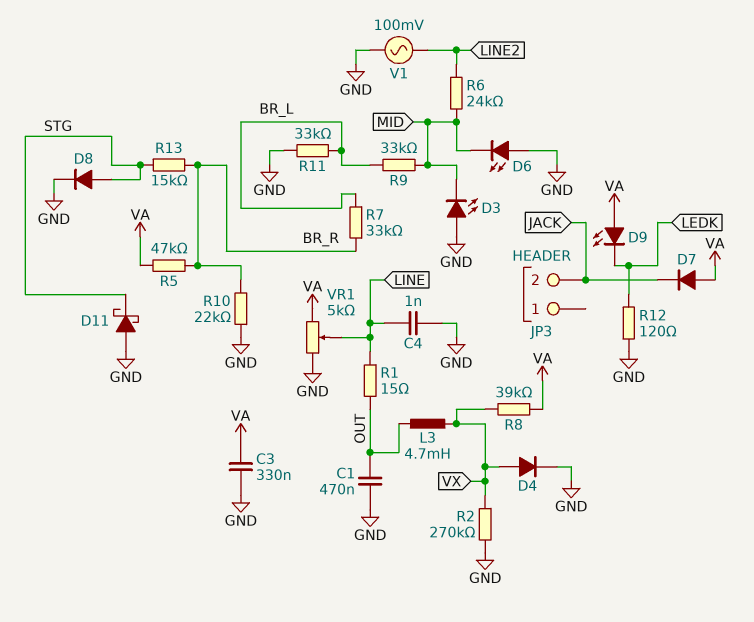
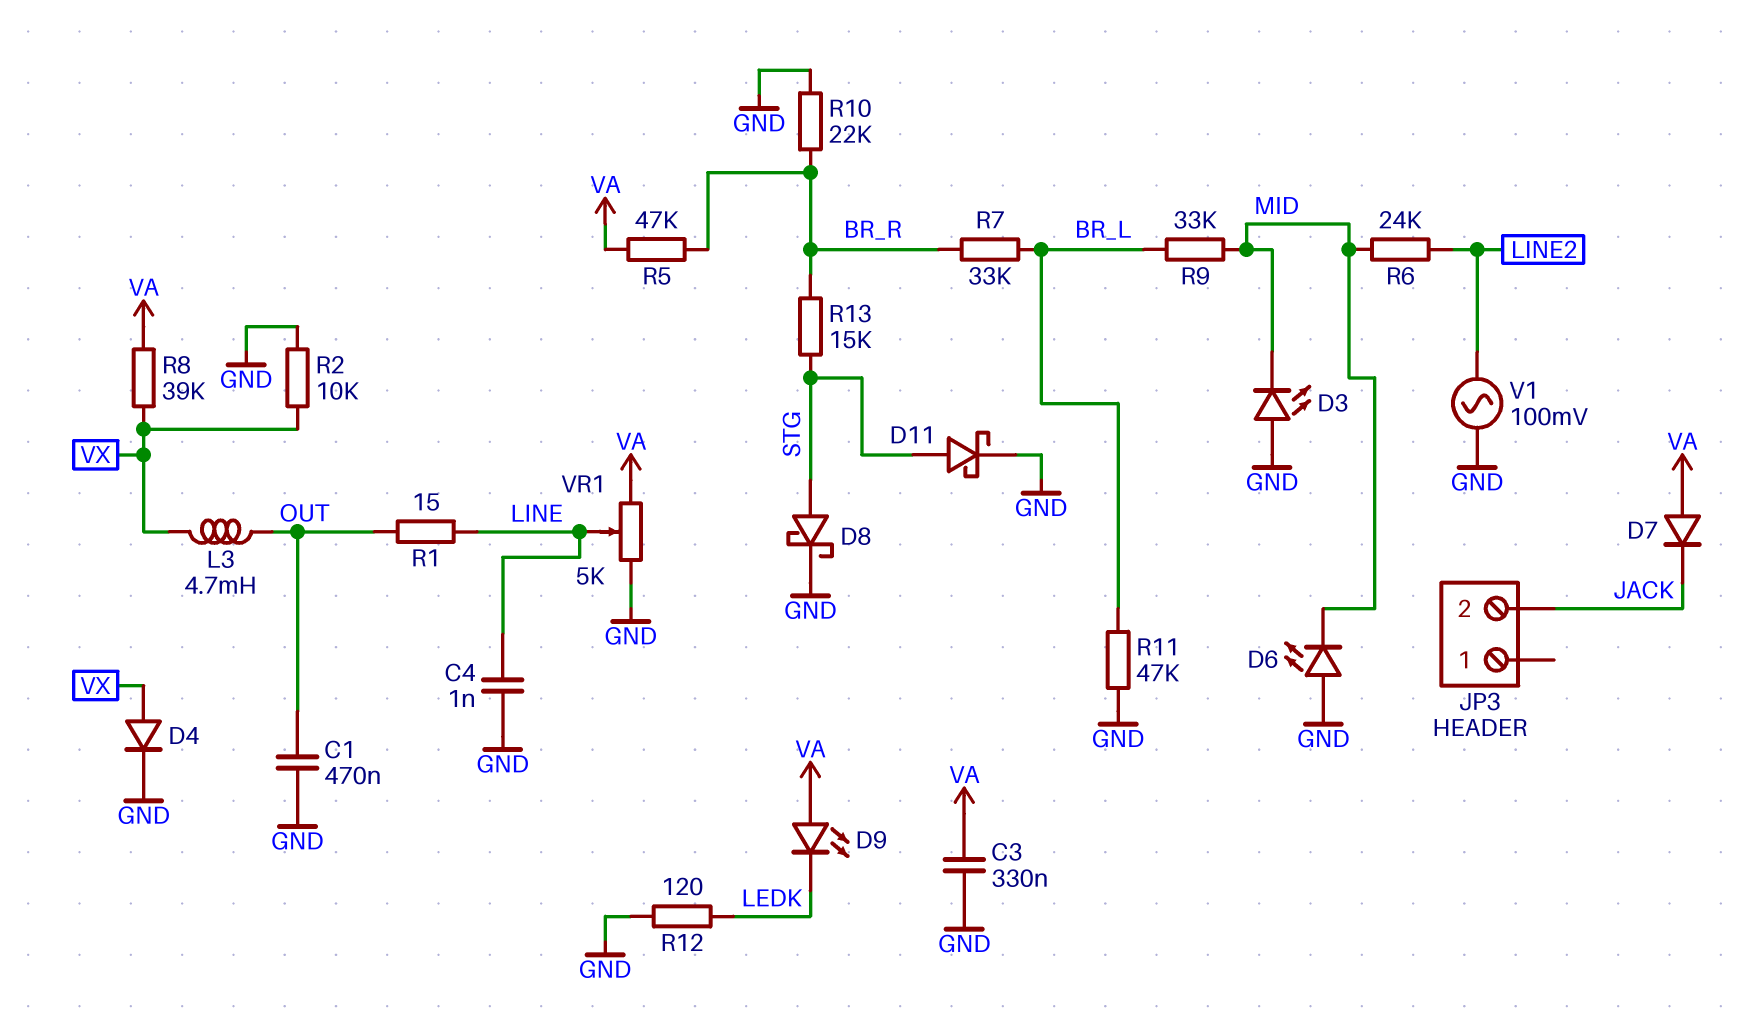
D8: diode (A STG, K GND) -> schottky (A STG, K GND)
D11: schottky (A GND, K STG) -> schottky (A STG, K GND)
R2: 270k (GND, VX) -> 10k (GND, VX)
R11: 33k (BR_L, GND) -> 47k (BR_L, GND)

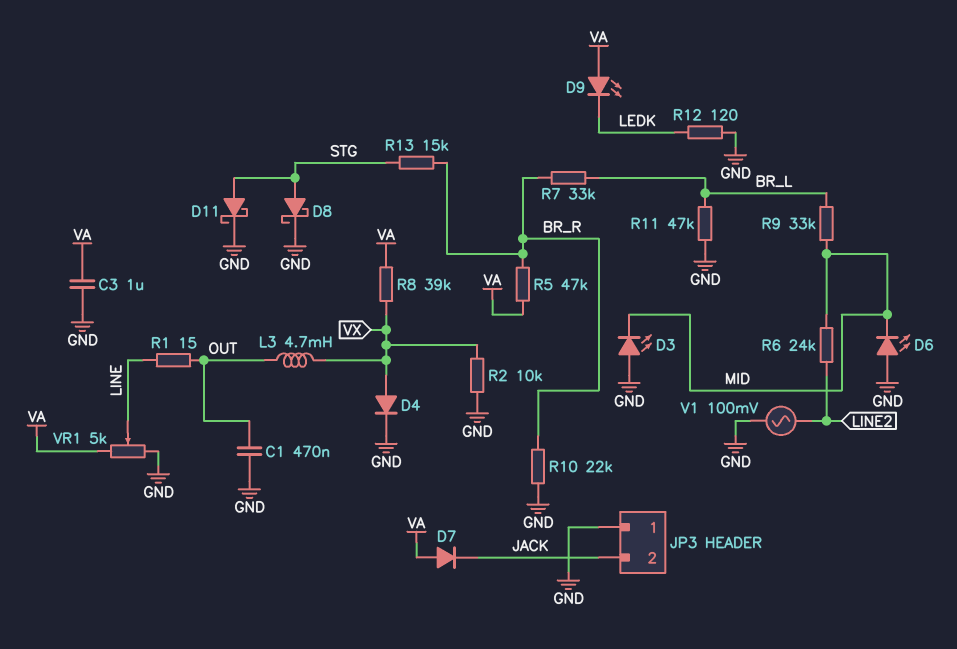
C3: 330nF (GND, VA) -> 1uF (GND, VA)
C4: 1nF (GND, LINE) -> none
JP3 pin 1: none -> GND

